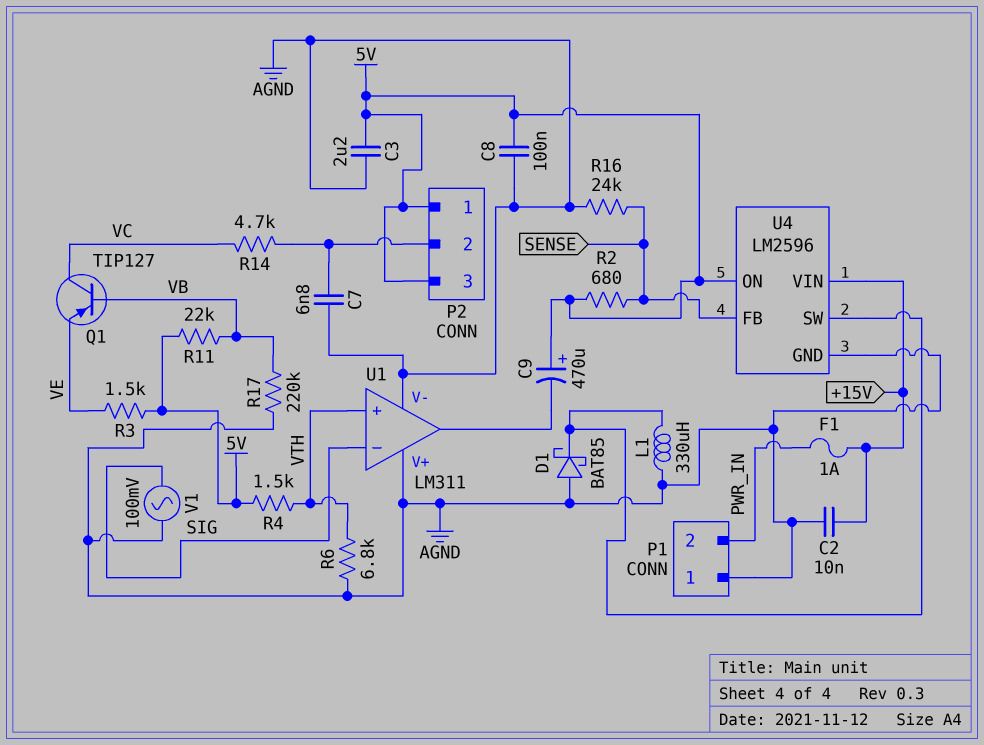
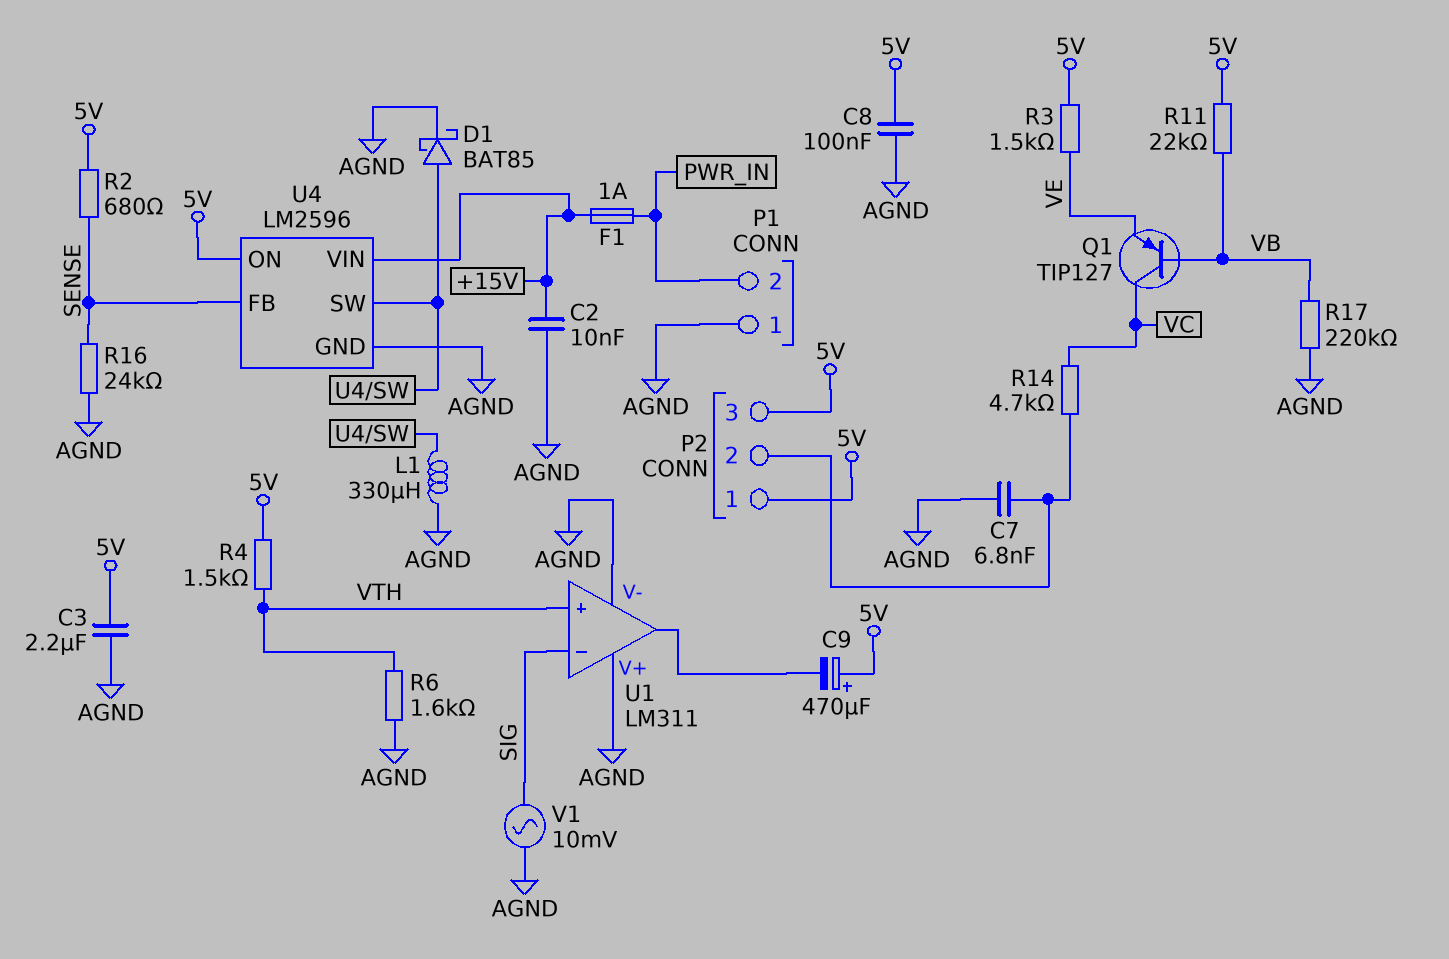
D1: schottky BAT85 (A AGND, K U4/SW) -> schottky BAT85 (A U4/SW, K AGND)
R6: 6.8k (AGND, VTH) -> 1.6k (AGND, VTH)
V1: AC 100mV (AGND, SIG) -> AC 10mV (AGND, SIG)

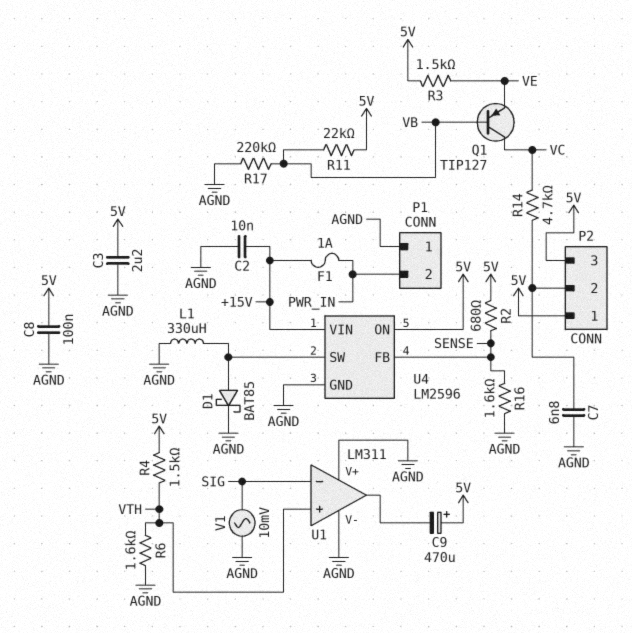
R16: 24k (AGND, SENSE) -> 1.6k (AGND, SENSE)

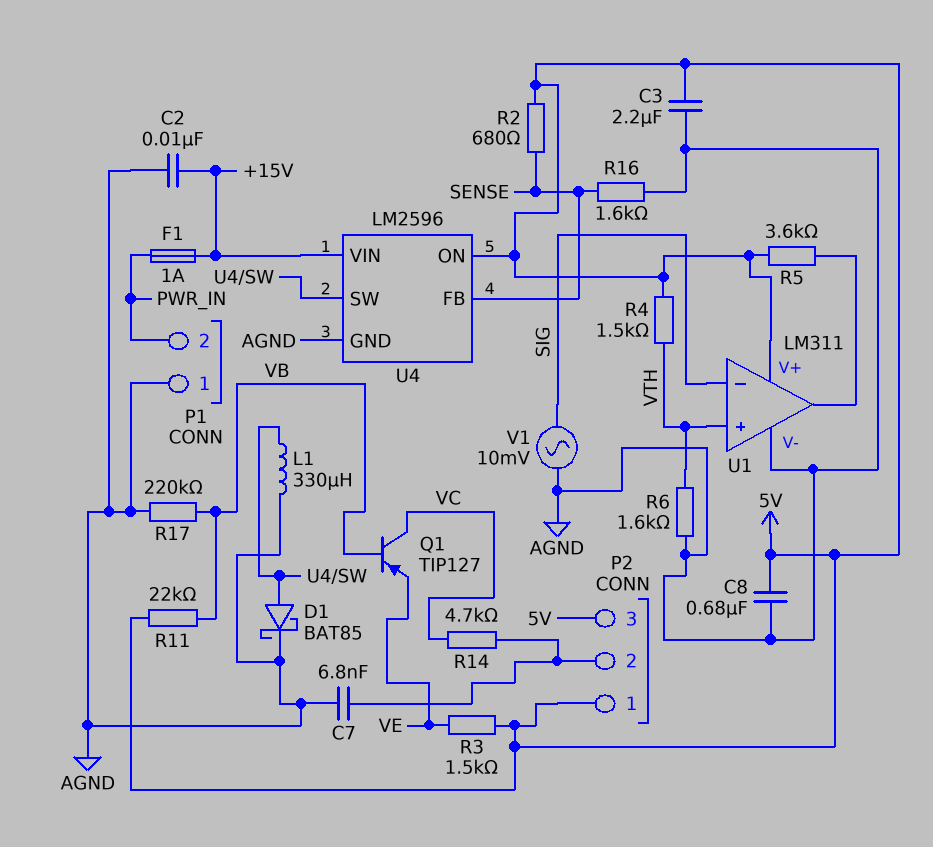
C8: 100nF (5V, AGND) -> 680nF (5V, AGND)
C9: 470uF (plus 5V, minus U1/out) -> none
R5: none -> 3.6k (5V, U1/out)
U1 pin V+: AGND -> 5V

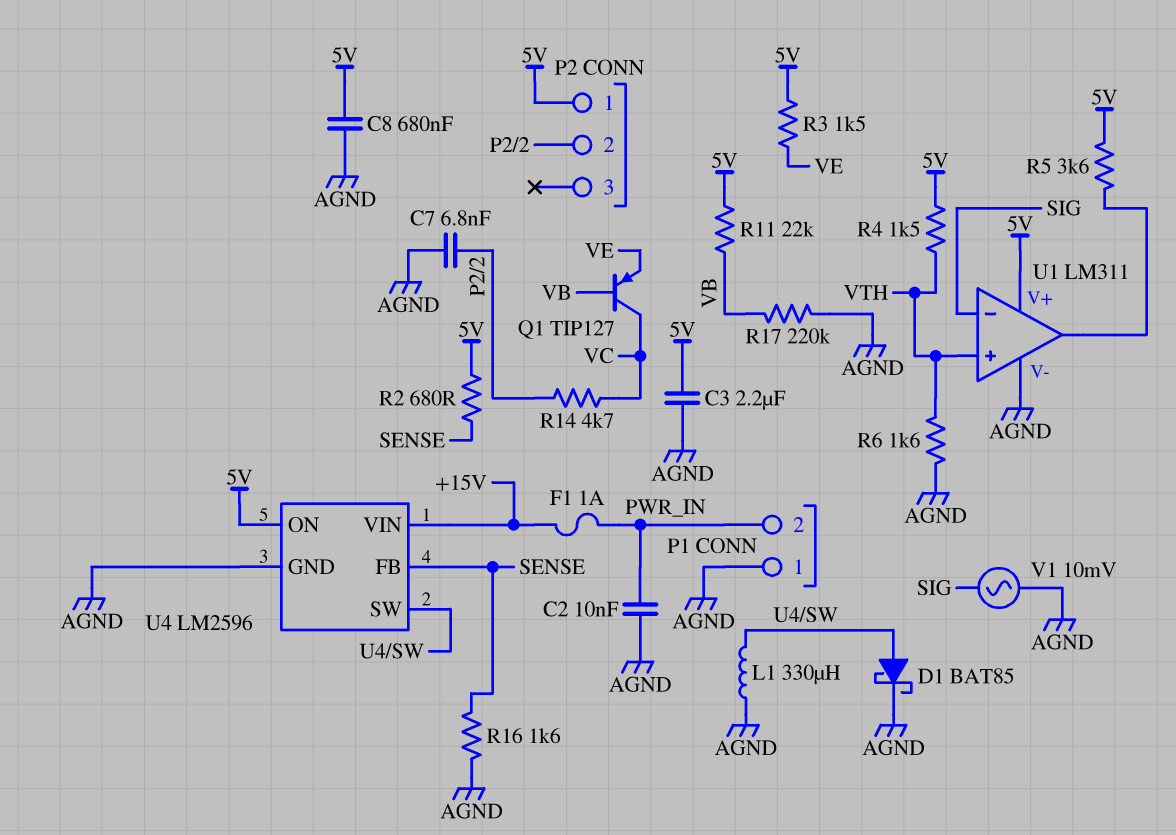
C2: 10nF (+15V, AGND) -> 10nF (AGND, PWR_IN)
P2 pin 3: 5V -> none

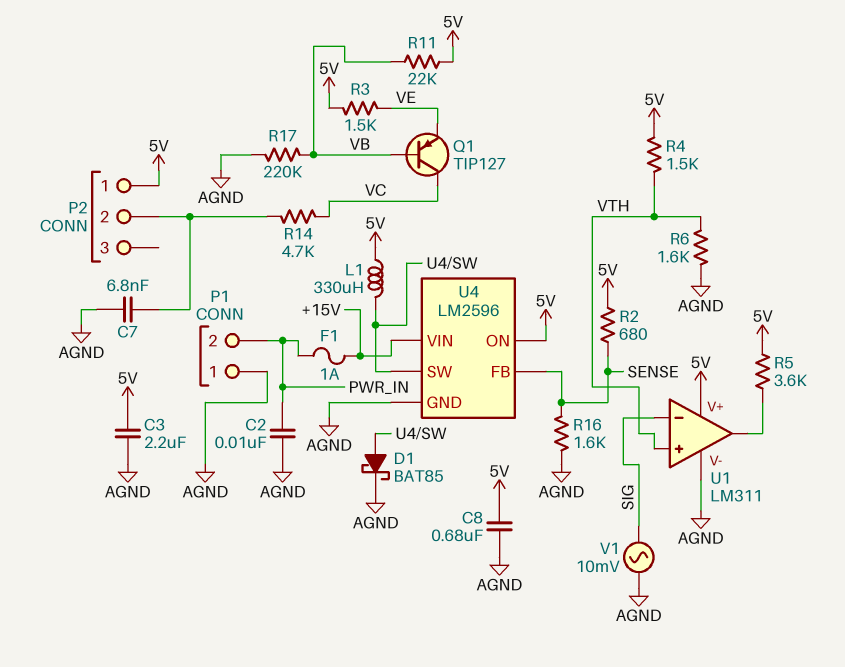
L1: 330uH (AGND, U4/SW) -> 330uH (5V, U4/SW)

